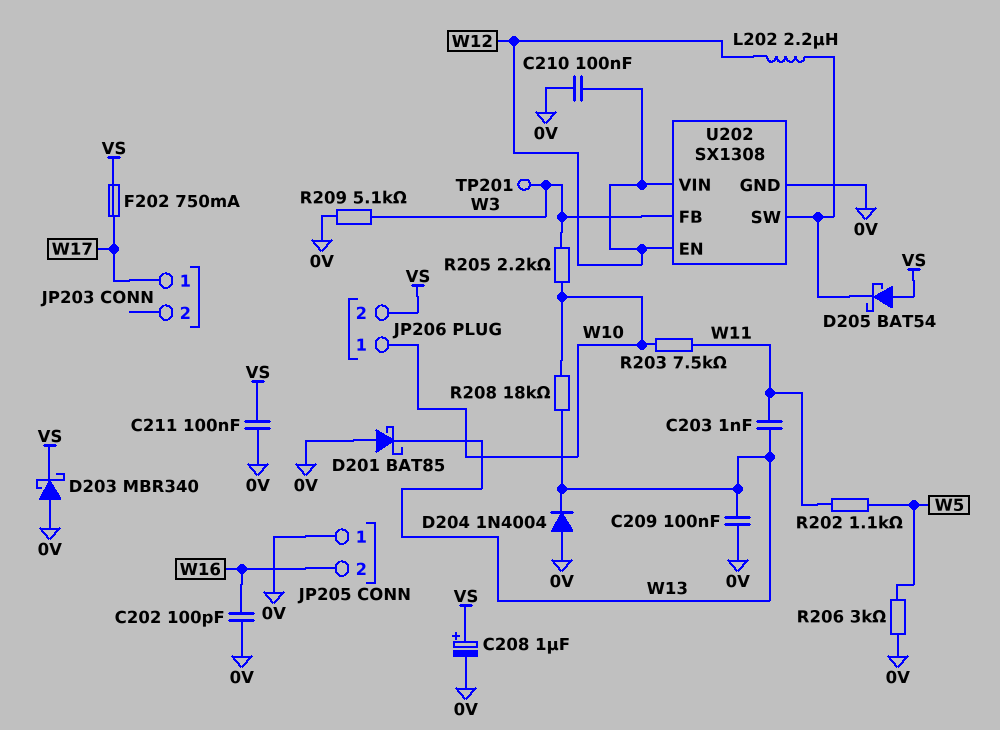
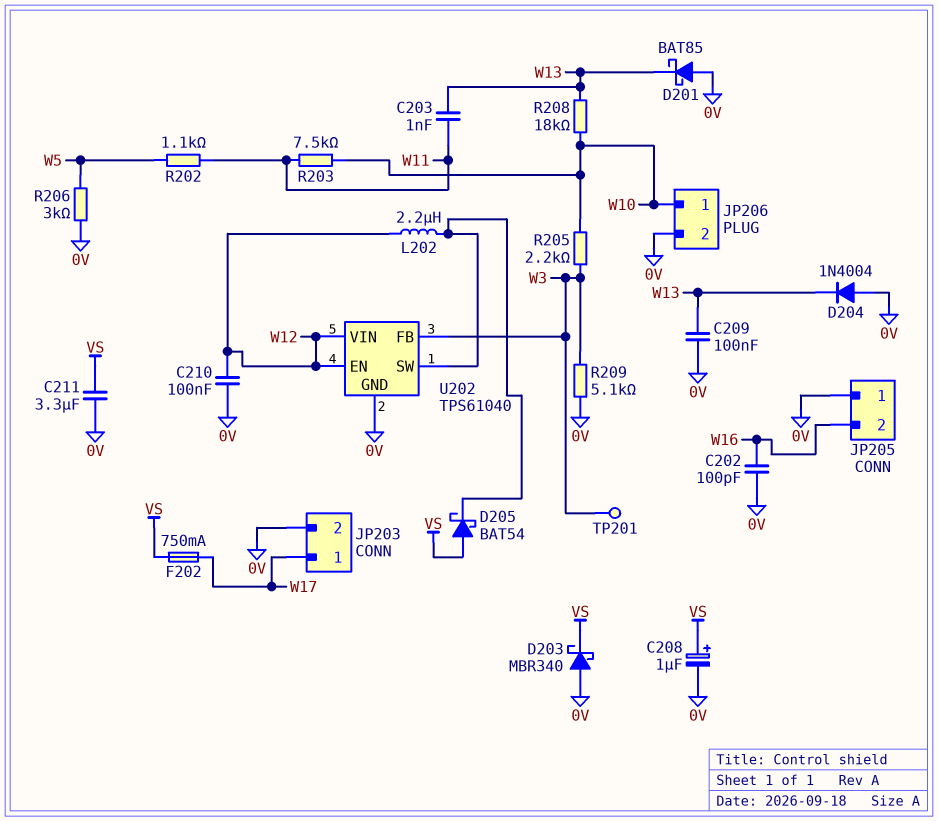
C211: 100nF (0V, VS) -> 3.3uF (0V, VS)
JP203 pin 2: none -> 0V
JP206 pin 2: VS -> 0V
U202: SX1308 -> TPS61040

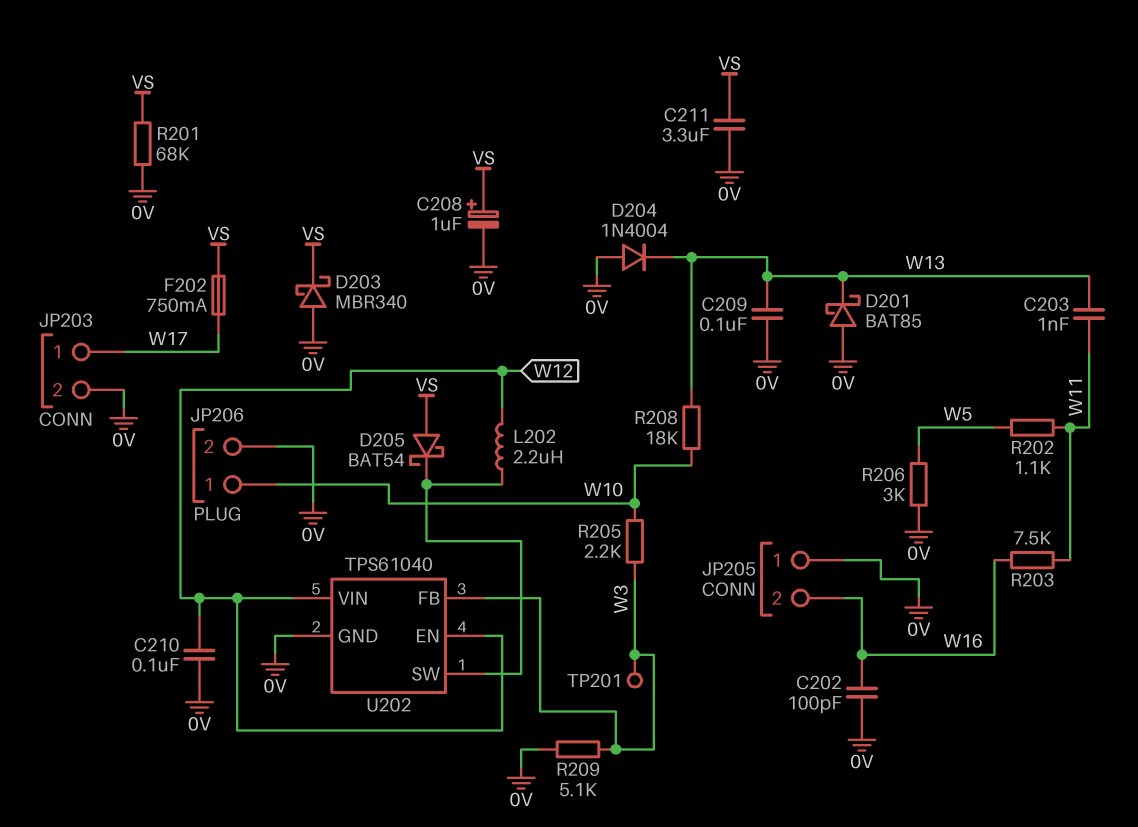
R201: none -> 68k (0V, VS)
R203: 7.5k (W10, W11) -> 7.5k (W11, W16)

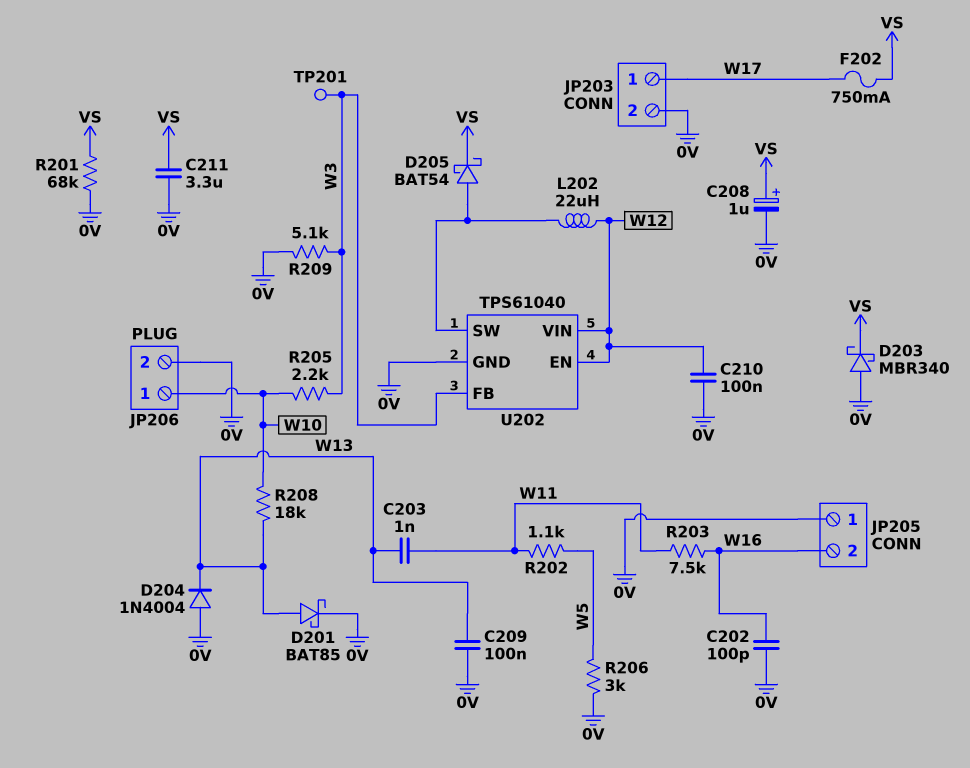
D201: schottky BAT85 (A 0V, K W13) -> schottky BAT85 (A W13, K 0V)
D205: schottky BAT54 (A VS, K U202/SW) -> schottky BAT54 (A U202/SW, K VS)
L202: 2.2uH (U202/SW, W12) -> 22uH (U202/SW, W12)

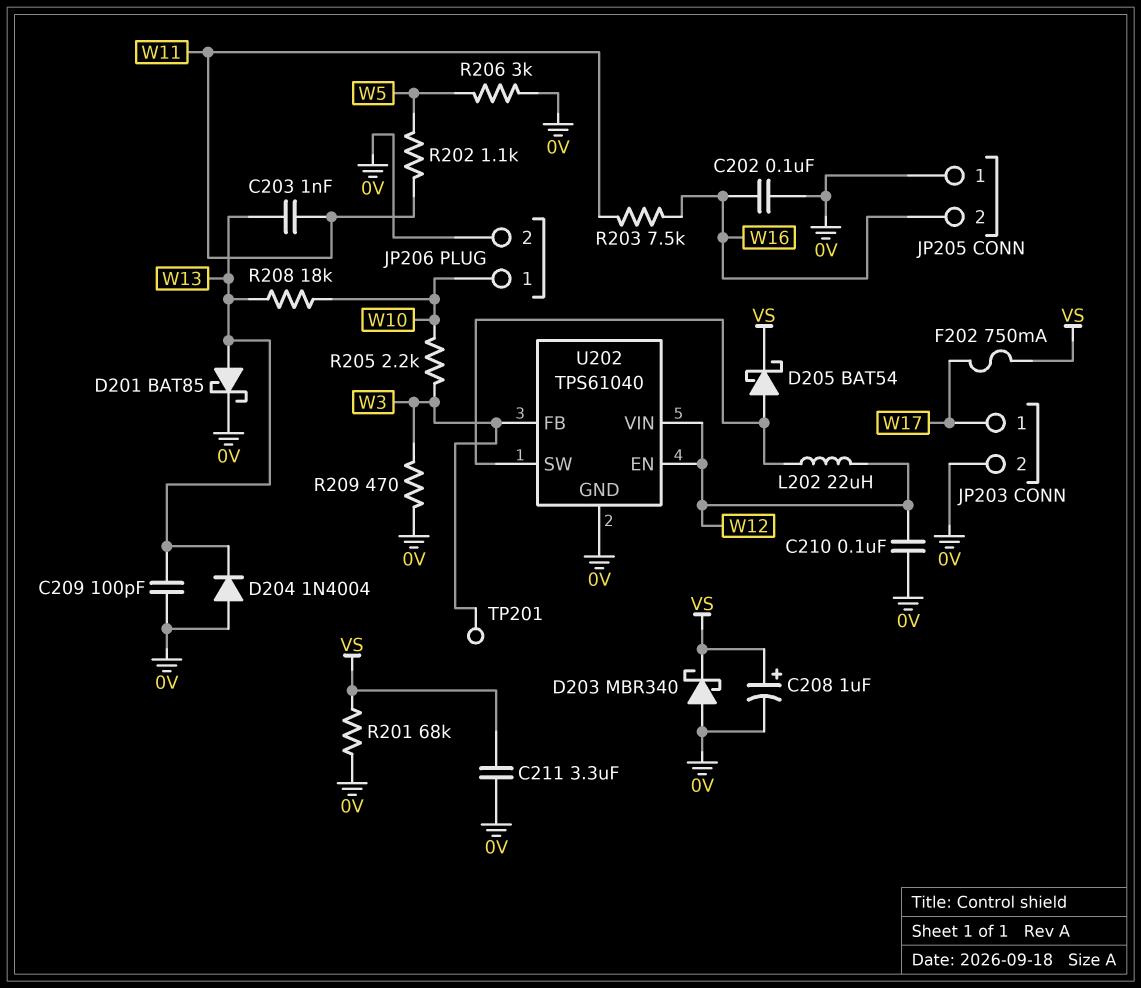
C202: 100pF (0V, W16) -> 100nF (0V, W16)
C209: 100nF (0V, W13) -> 100pF (0V, W13)
R209: 5.1k (0V, W3) -> 470 (0V, W3)

